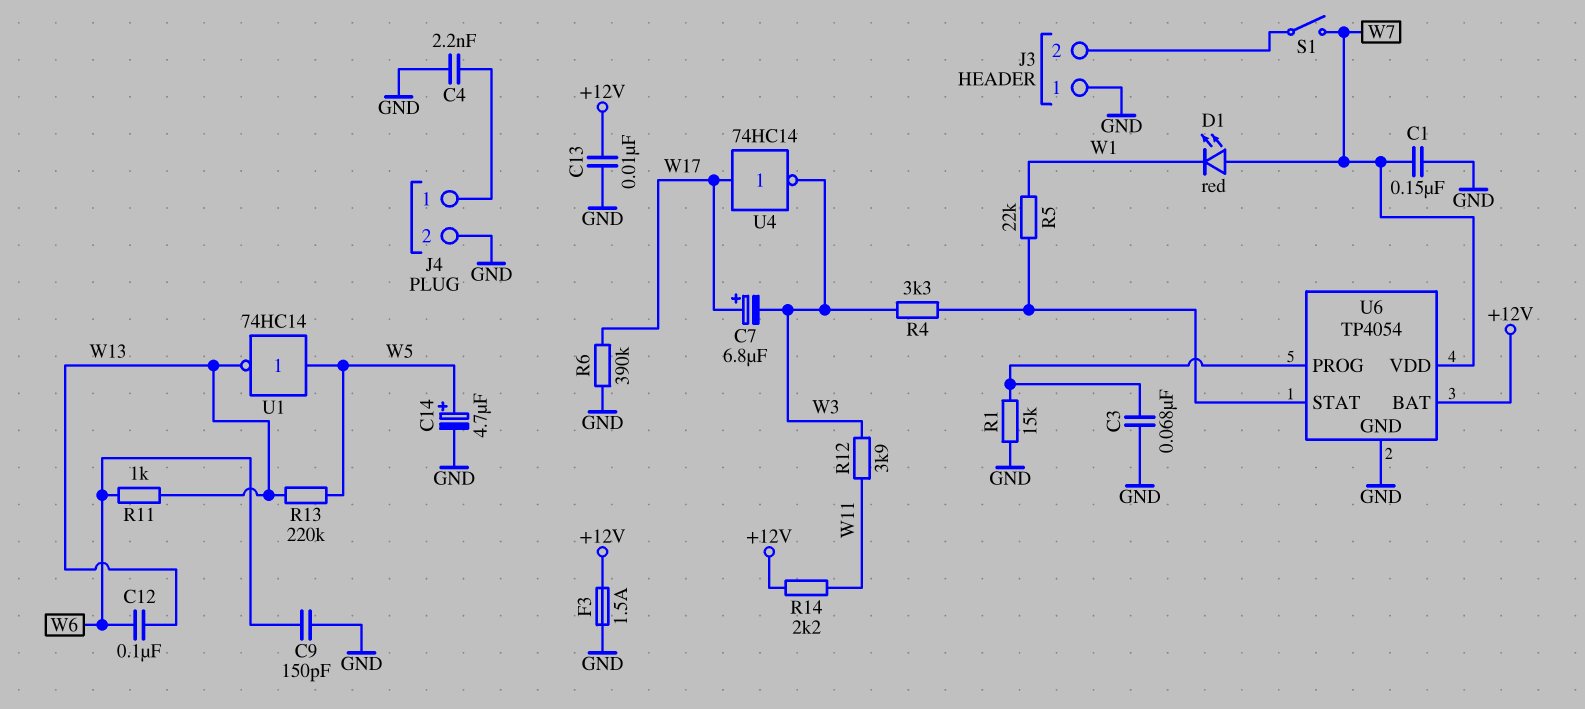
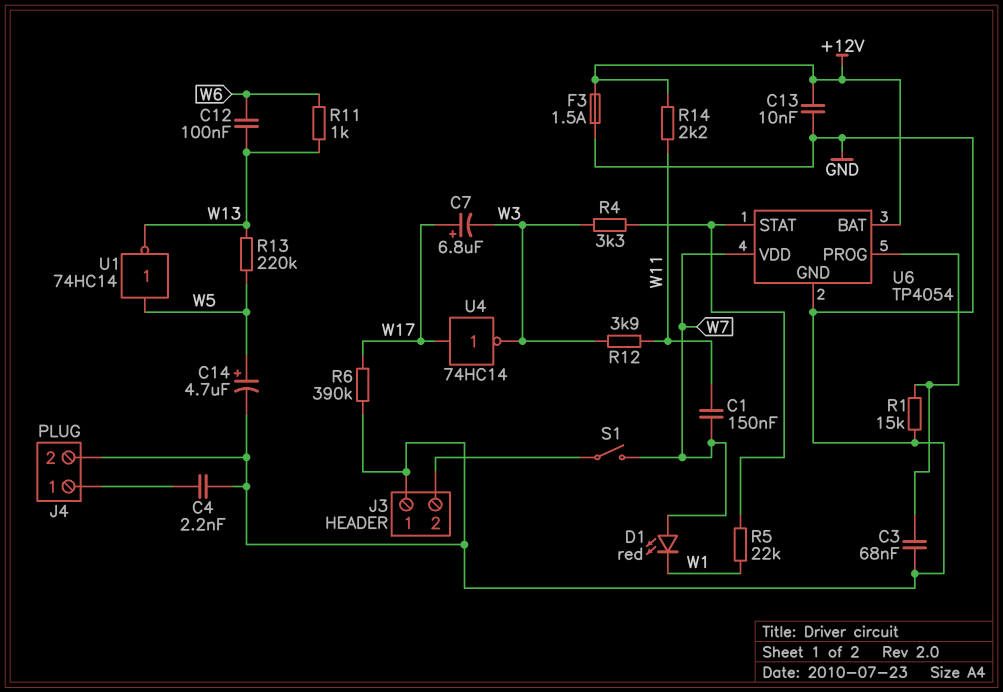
C1: 150nF (GND, W7) -> 150nF (W7, W11)
C9: 150pF (GND, W6) -> none

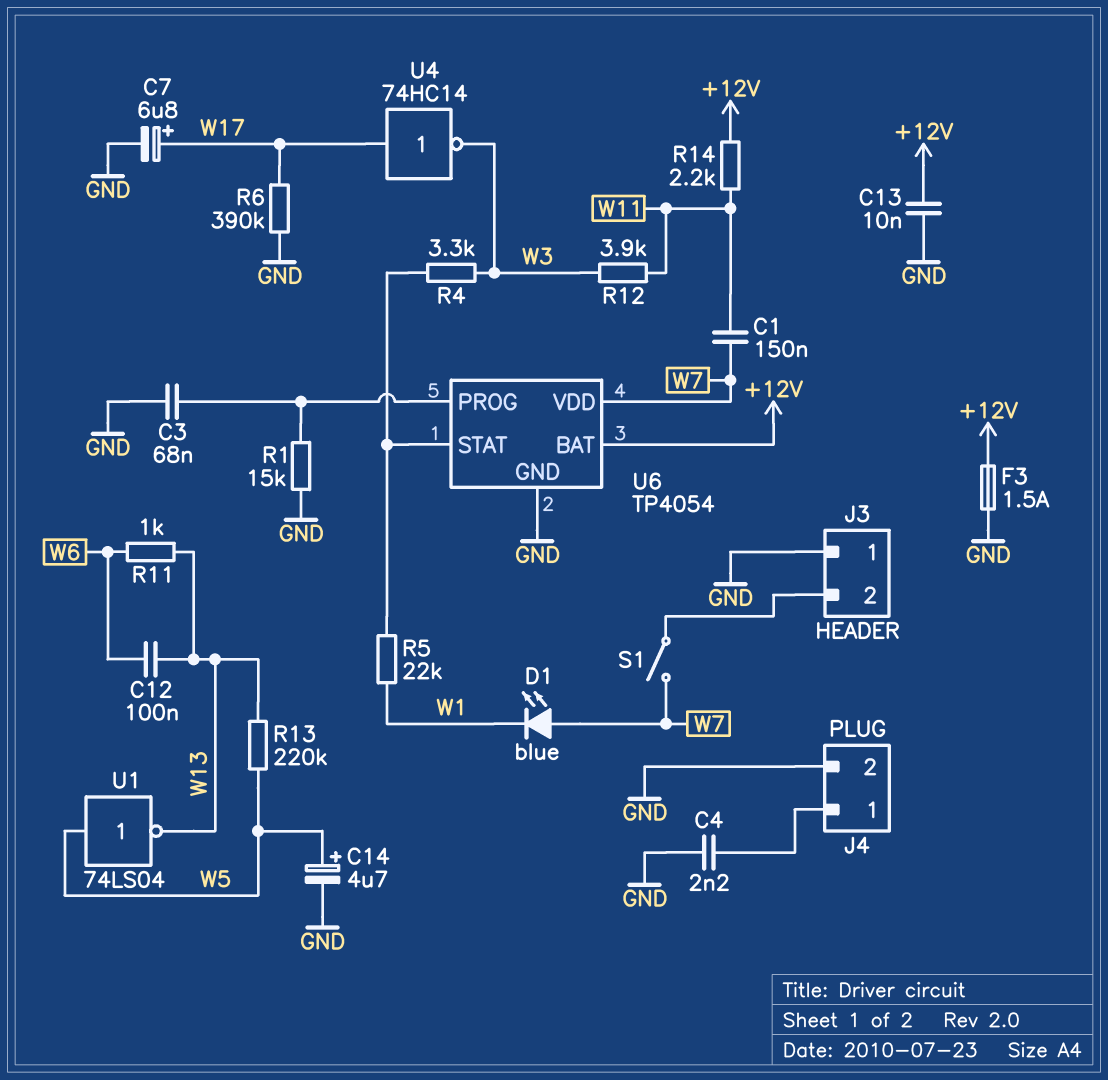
C7: 6.8uF (plus W17, minus W3) -> 6.8uF (plus W17, minus GND)
D1: LED red (A W7, K W1) -> LED blue (A W7, K W1)
U1: NOT 74HC14 (in W5, out W13) -> NOT 74LS04 (in W5, out W13)

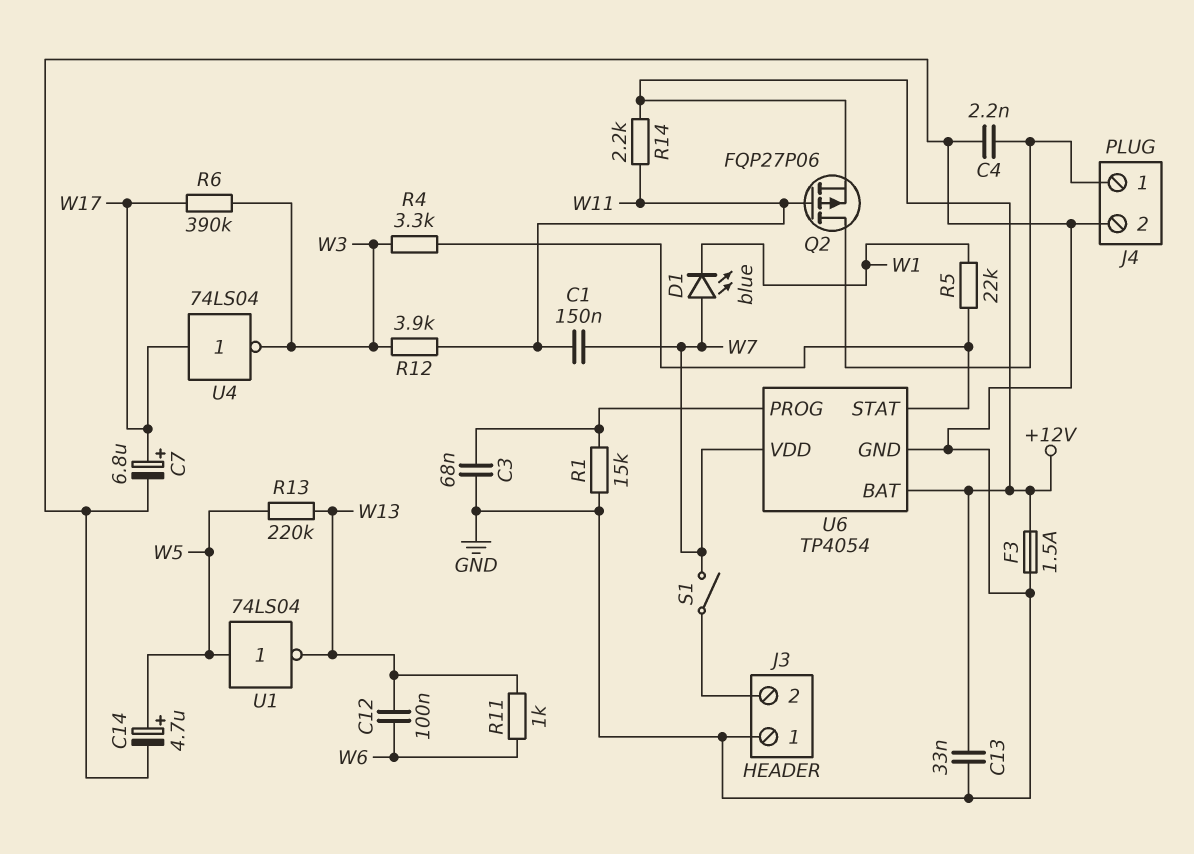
C13: 10nF (+12V, GND) -> 33nF (+12V, GND)
Q2: none -> PMOS FQP27P06 (G W11, D J4/1, S +12V)
R6: 390k (GND, W17) -> 390k (W3, W17)
U4: NOT 74HC14 (in W17, out W3) -> NOT 74LS04 (in W17, out W3)

